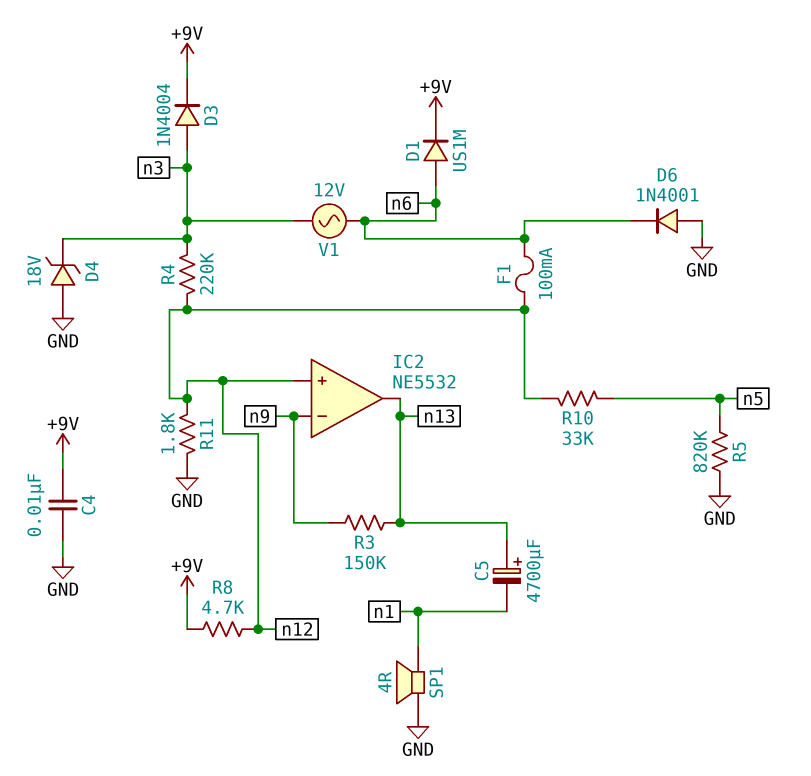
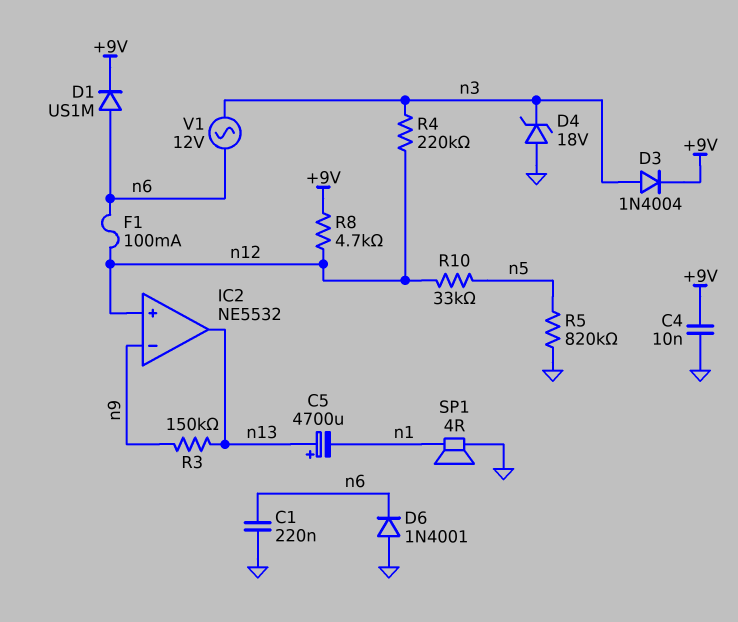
C1: none -> 220nF (GND, n6)
R11: 1.8k (GND, n12) -> none

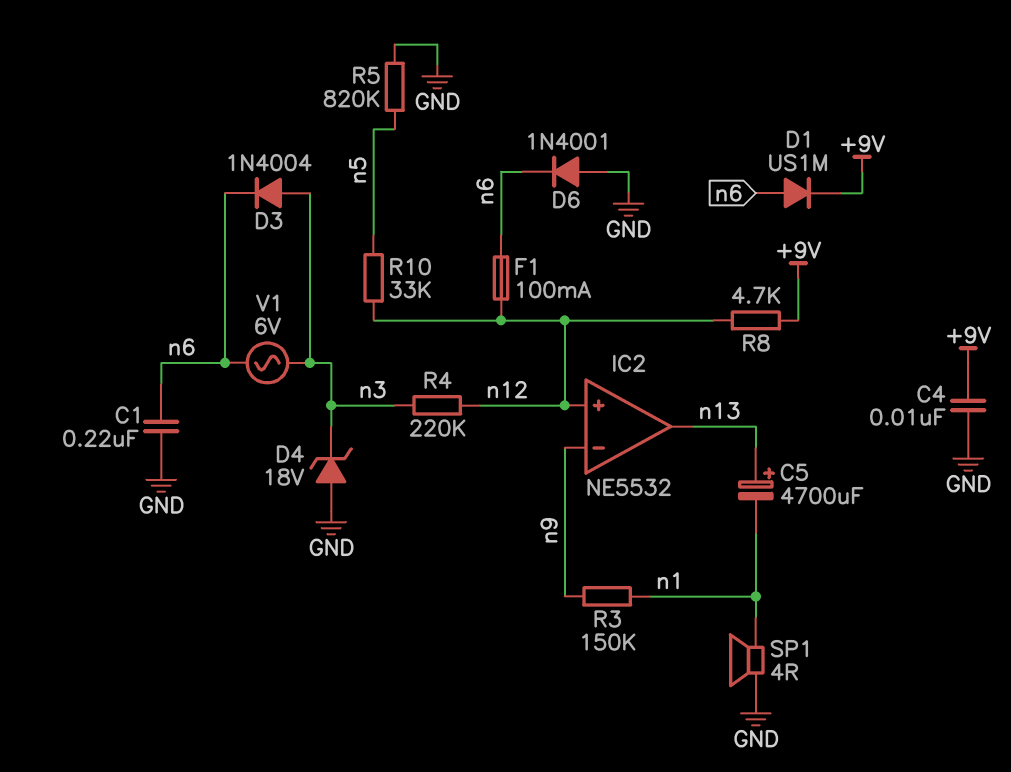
D3: diode 1N4004 (A n3, K +9V) -> diode 1N4004 (A n3, K n6)
R3: 150k (n9, n13) -> 150k (n1, n9)
V1: AC 12V (n3, n6) -> AC 6V (n3, n6)

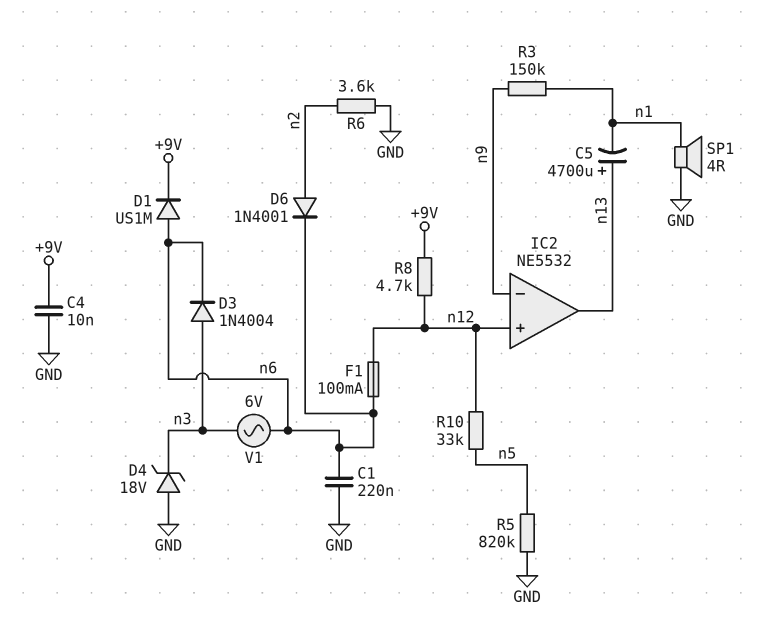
D6: diode 1N4001 (A GND, K n6) -> diode 1N4001 (A n2, K n6)
R4: 220k (n3, n12) -> none
R6: none -> 3.6k (GND, n2)

